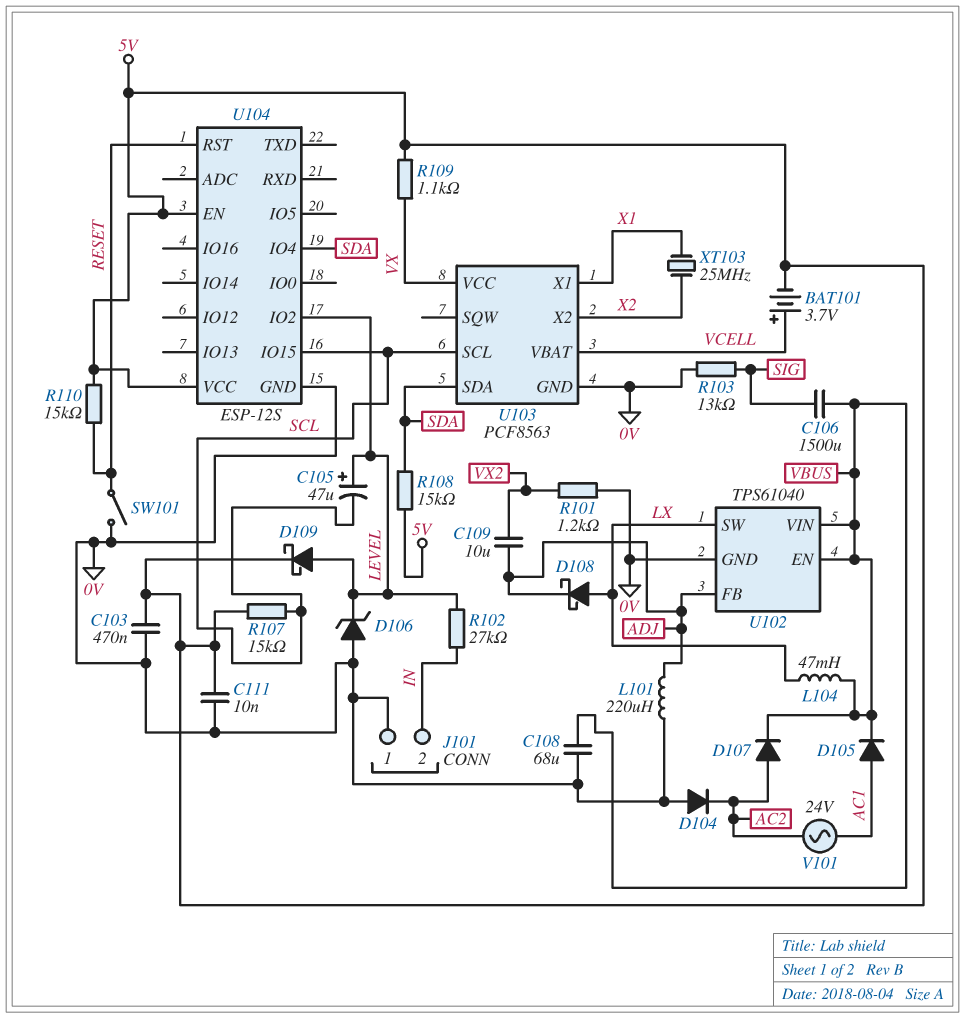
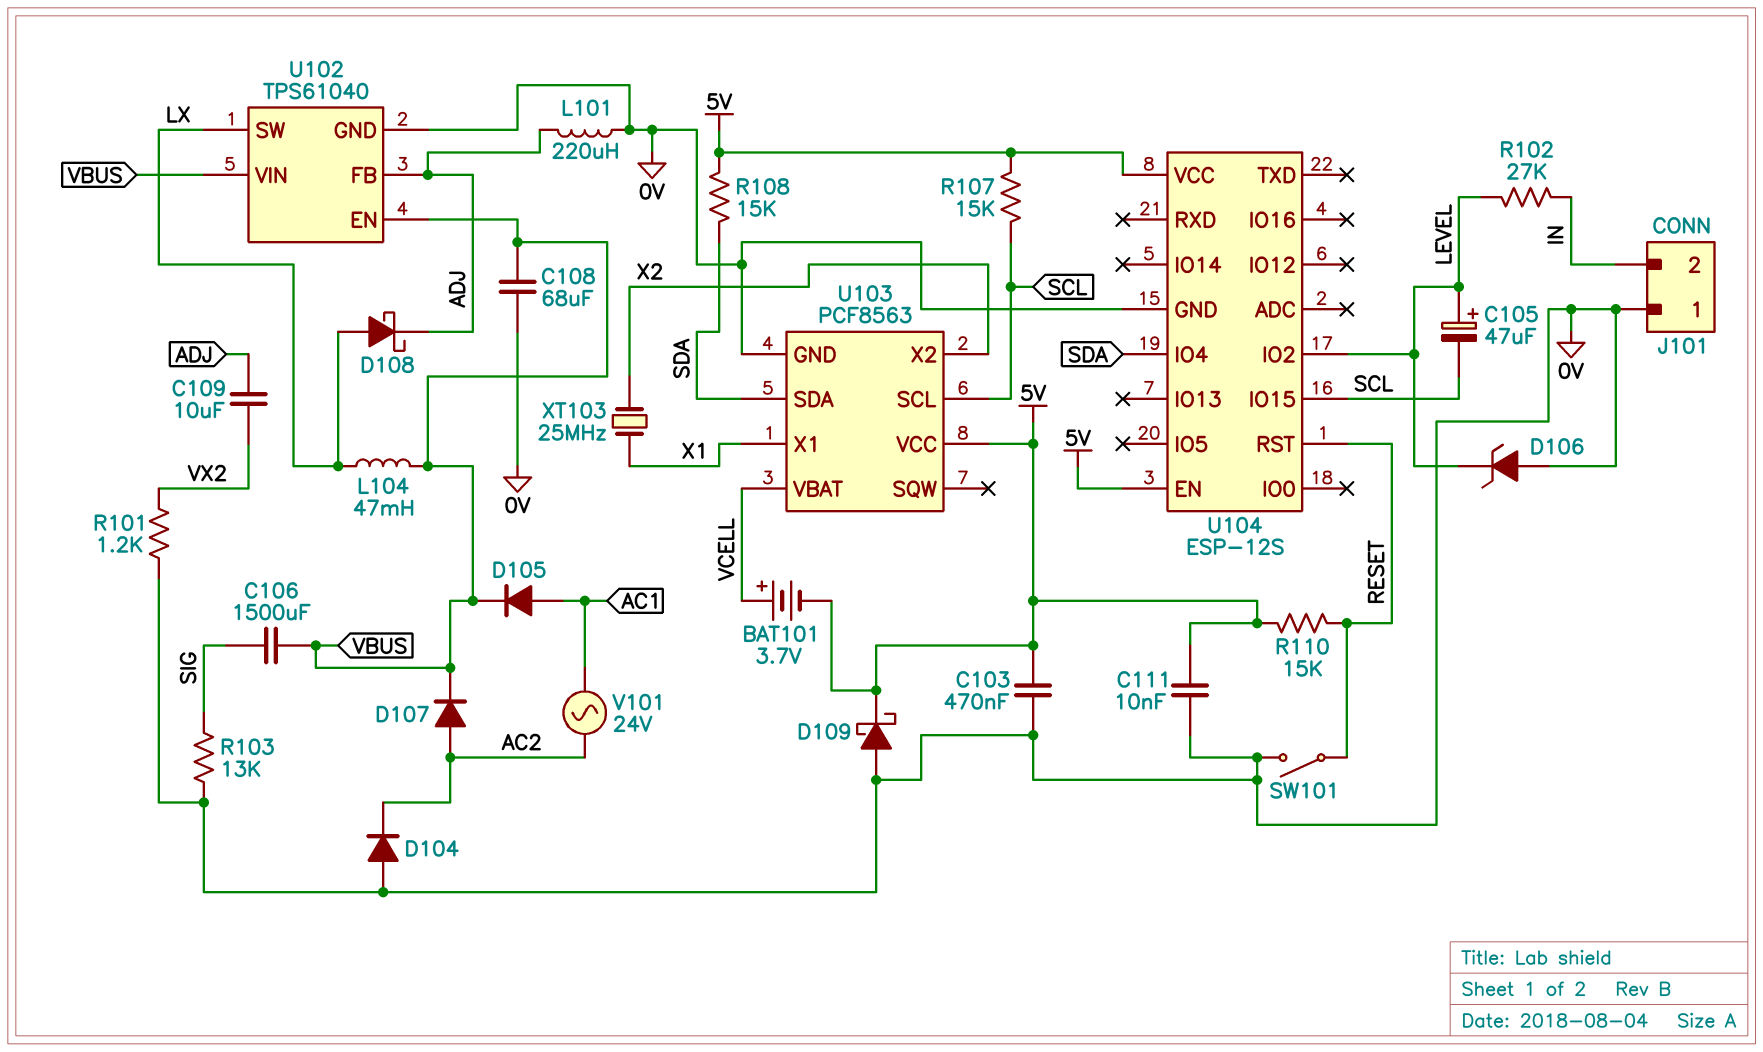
D109: schottky (A LEVEL, K 5V) -> schottky (A 0V, K 5V)
R109: 1.1k (5V, VX) -> none
U103 pin VCC: VX -> 5V

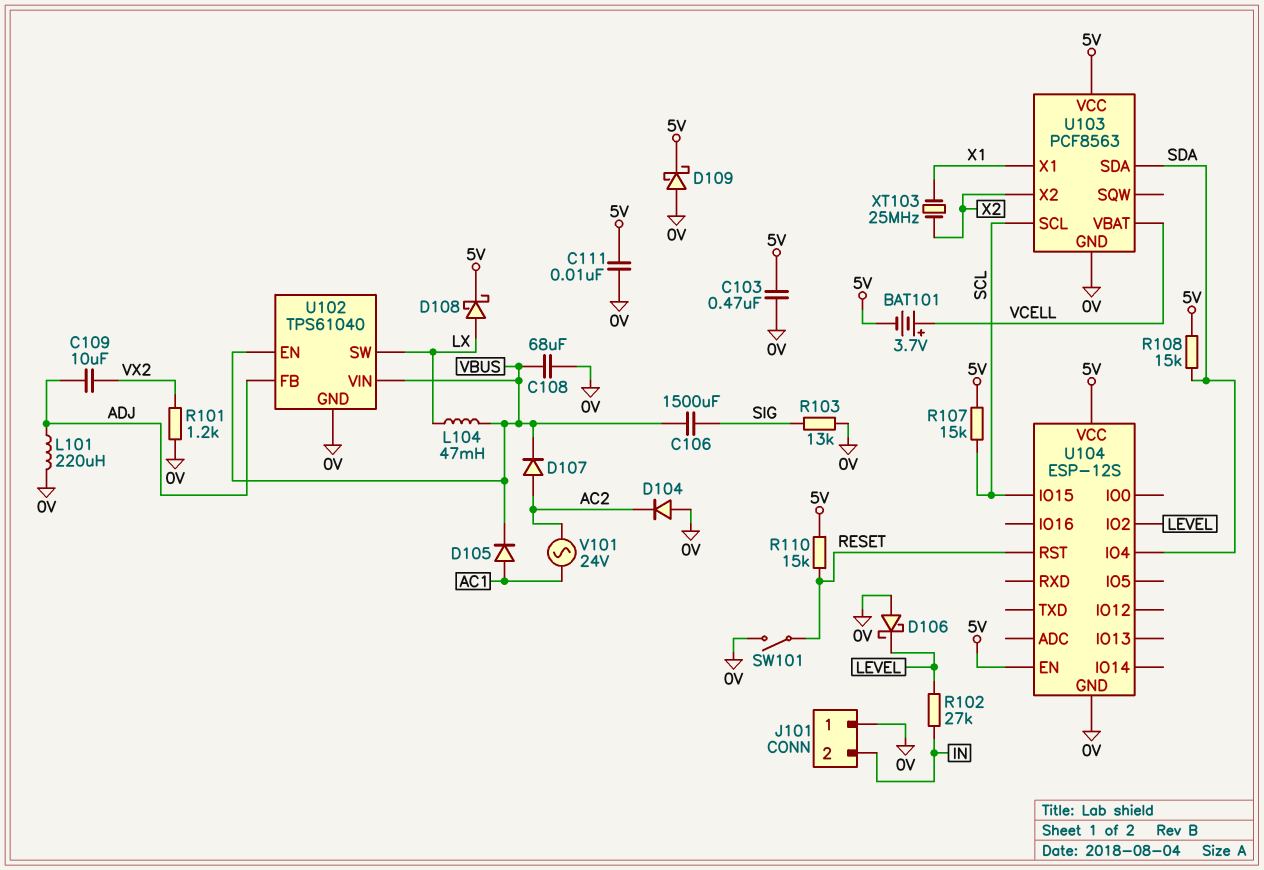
C105: 47uF (plus LEVEL, minus SCL) -> none
D106: zener (A 0V, K LEVEL) -> schottky (A 0V, K LEVEL)
D108: schottky (A LX, K ADJ) -> schottky (A LX, K 5V)

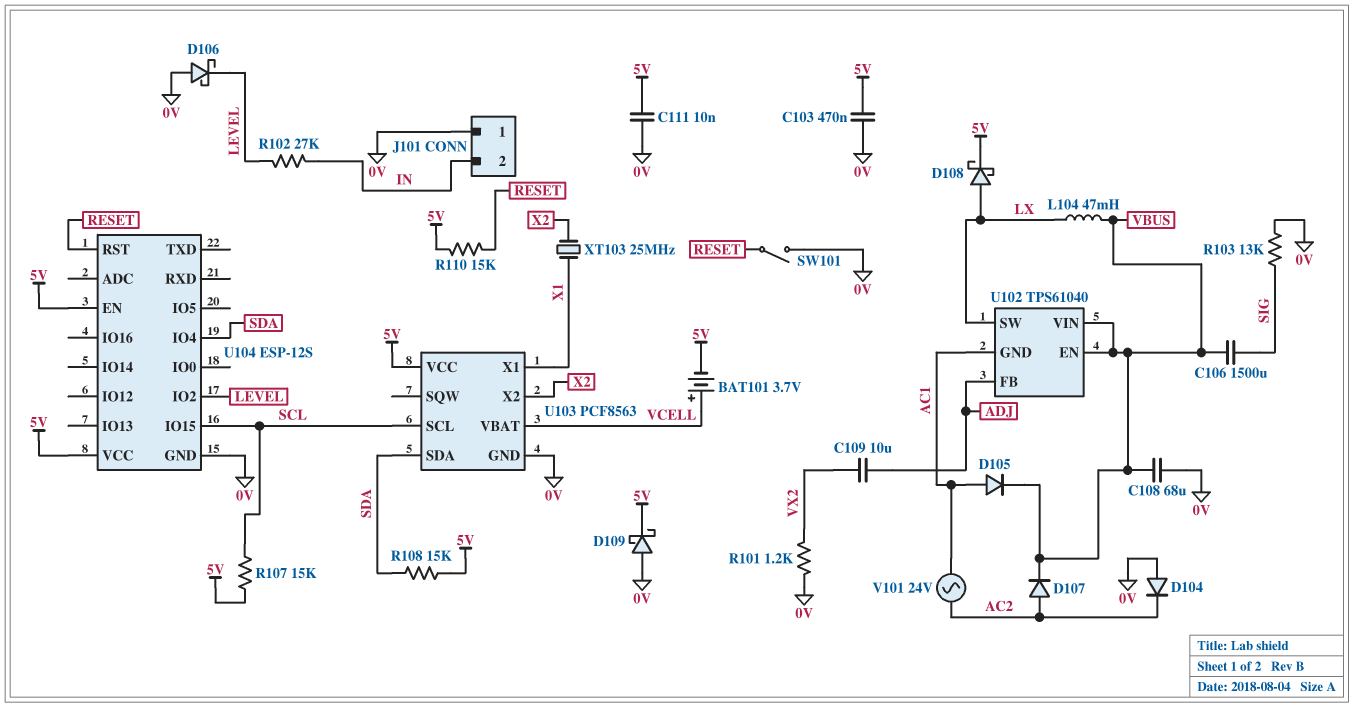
L101: 220uH (0V, ADJ) -> none
U102 pin GND: 0V -> AC1

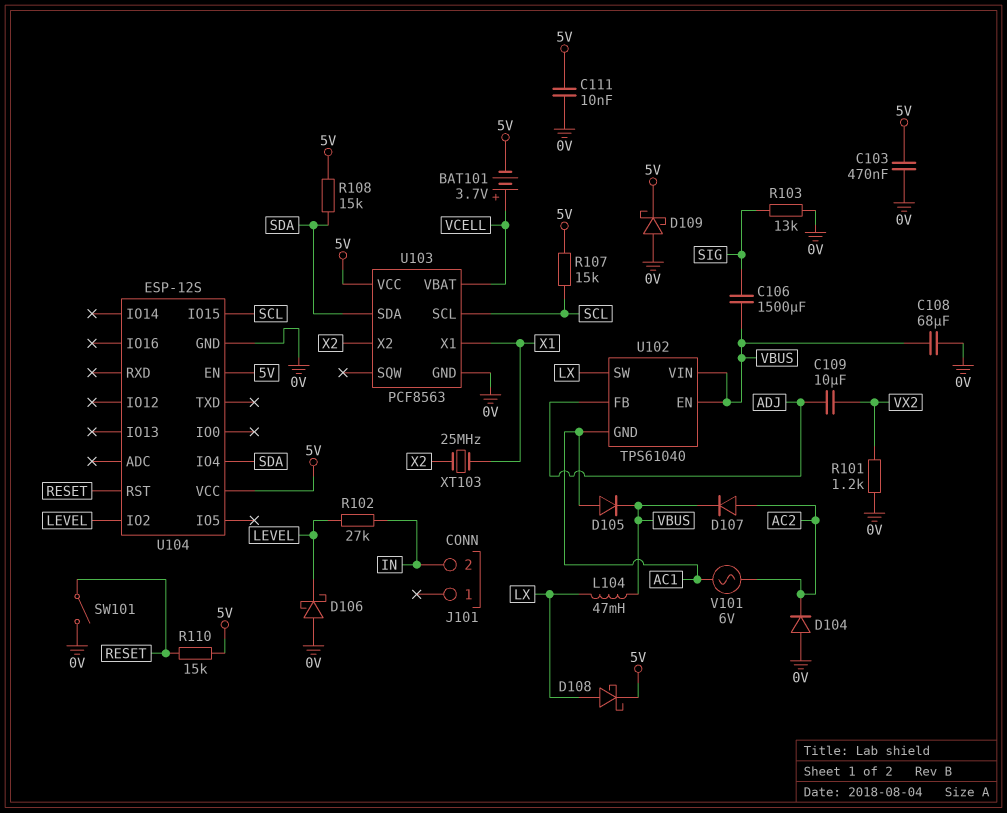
J101 pin 1: 0V -> none
V101: AC 24V (AC1, AC2) -> AC 6V (AC1, AC2)

